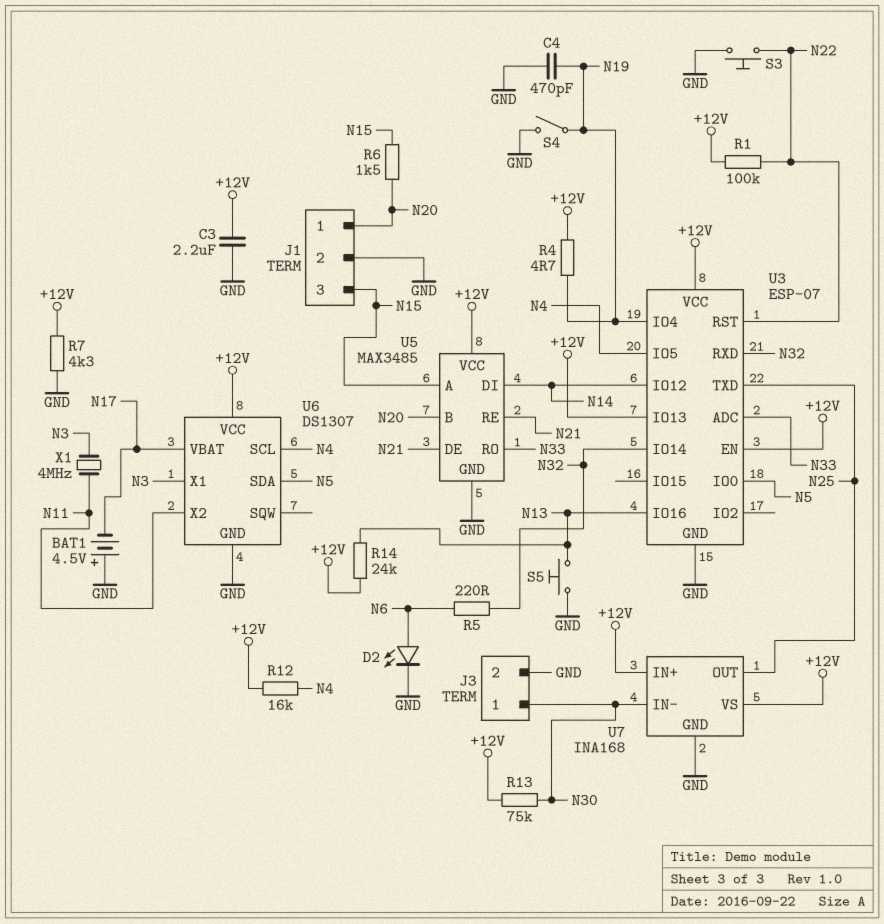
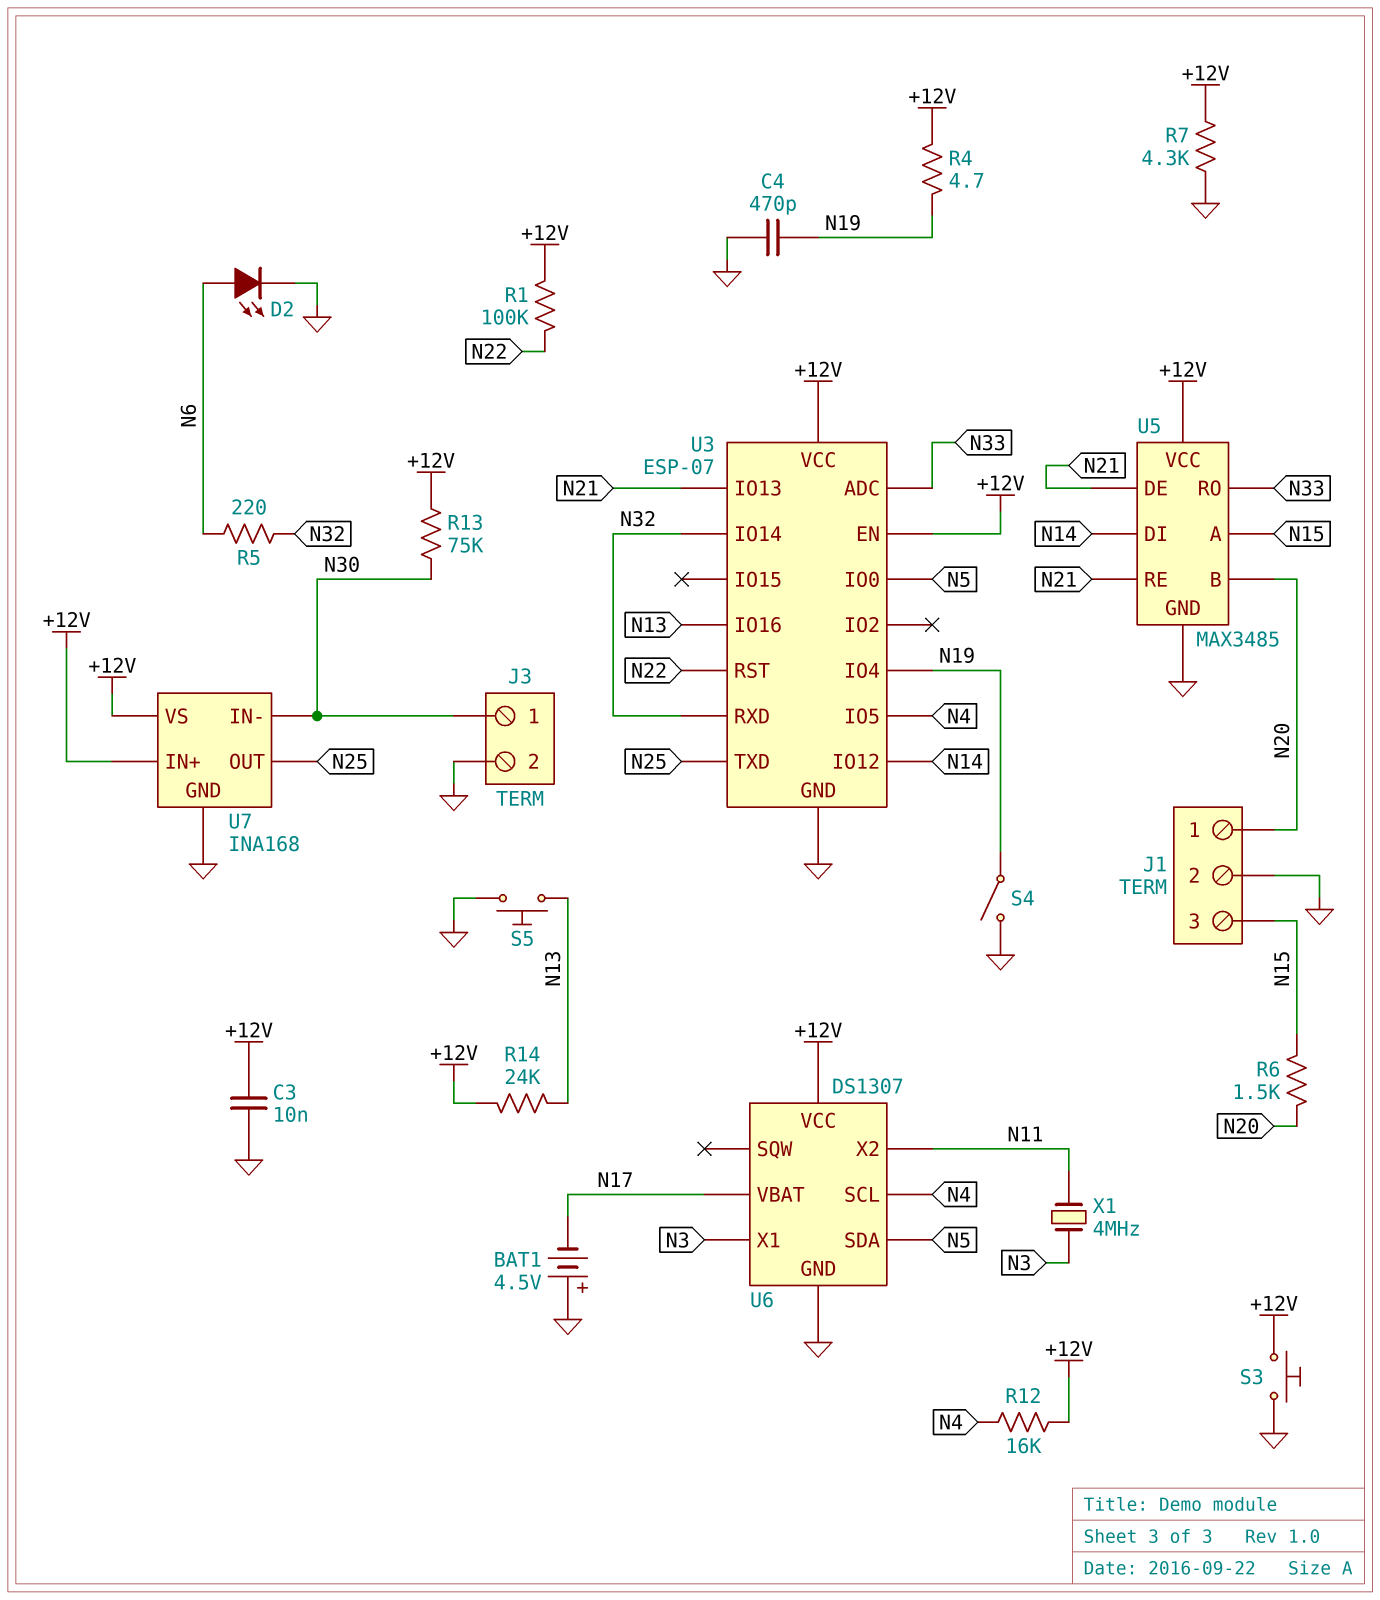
C3: 2.2uF (+12V, GND) -> 10nF (+12V, GND)
S3: button (GND, N22) -> button (+12V, GND)
U3 pin IO13: +12V -> N21

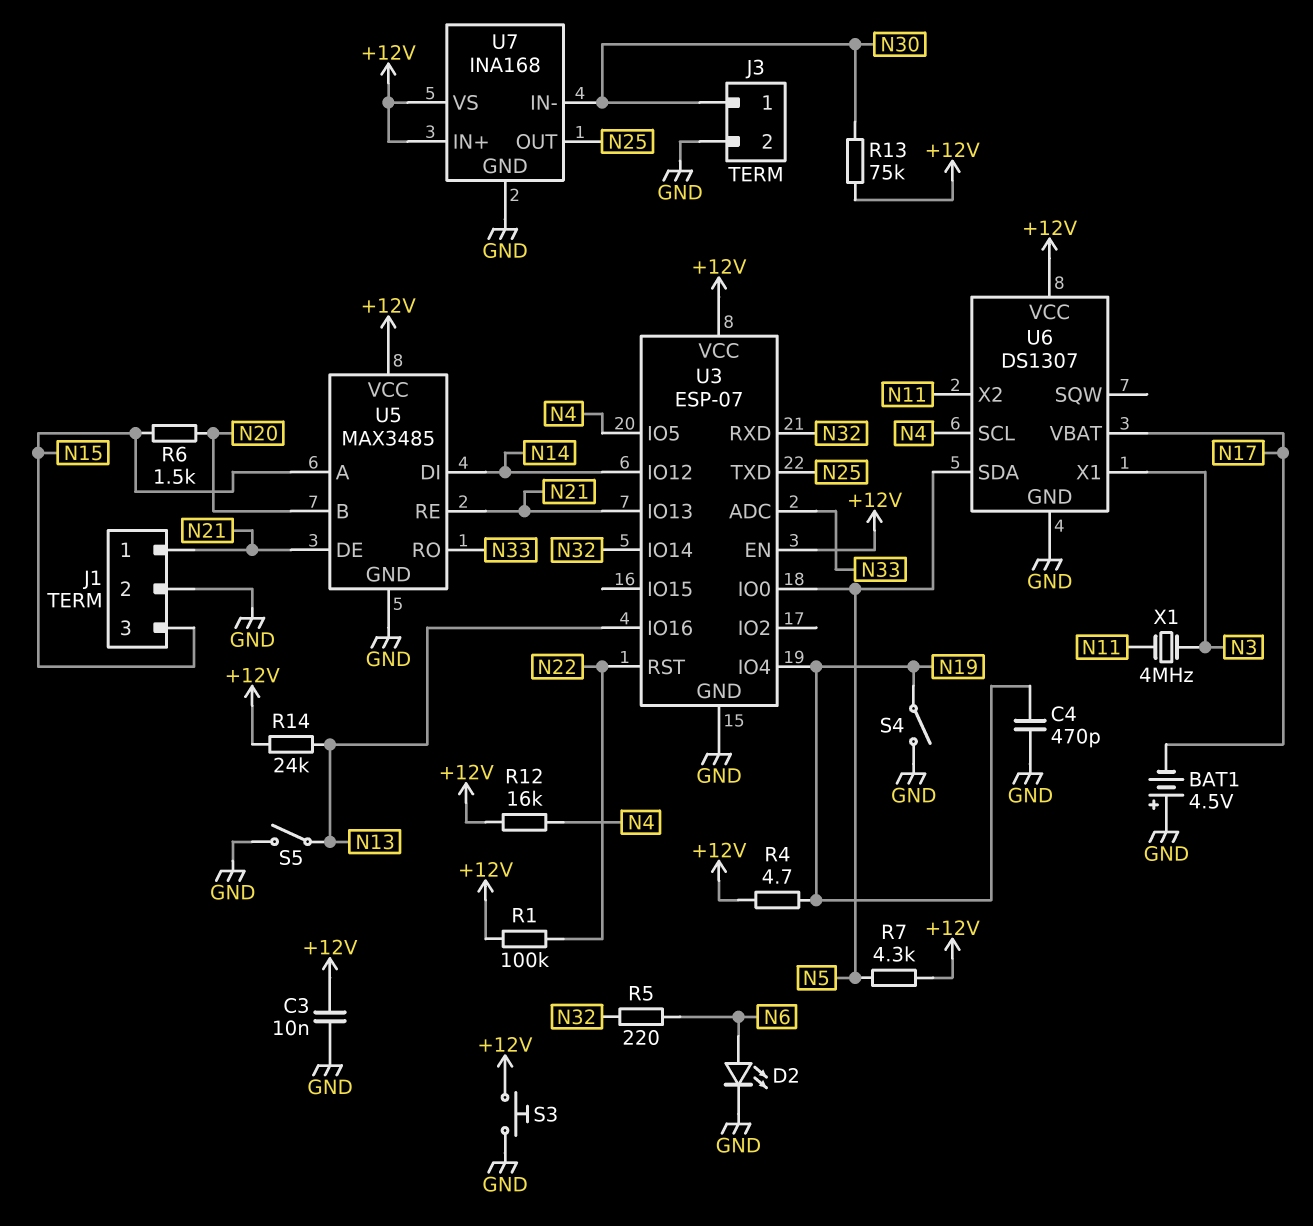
J1 pin 1: N20 -> N21
R7: 4.3k (+12V, GND) -> 4.3k (+12V, N5)
S5: button (GND, N13) -> switch (GND, N13)

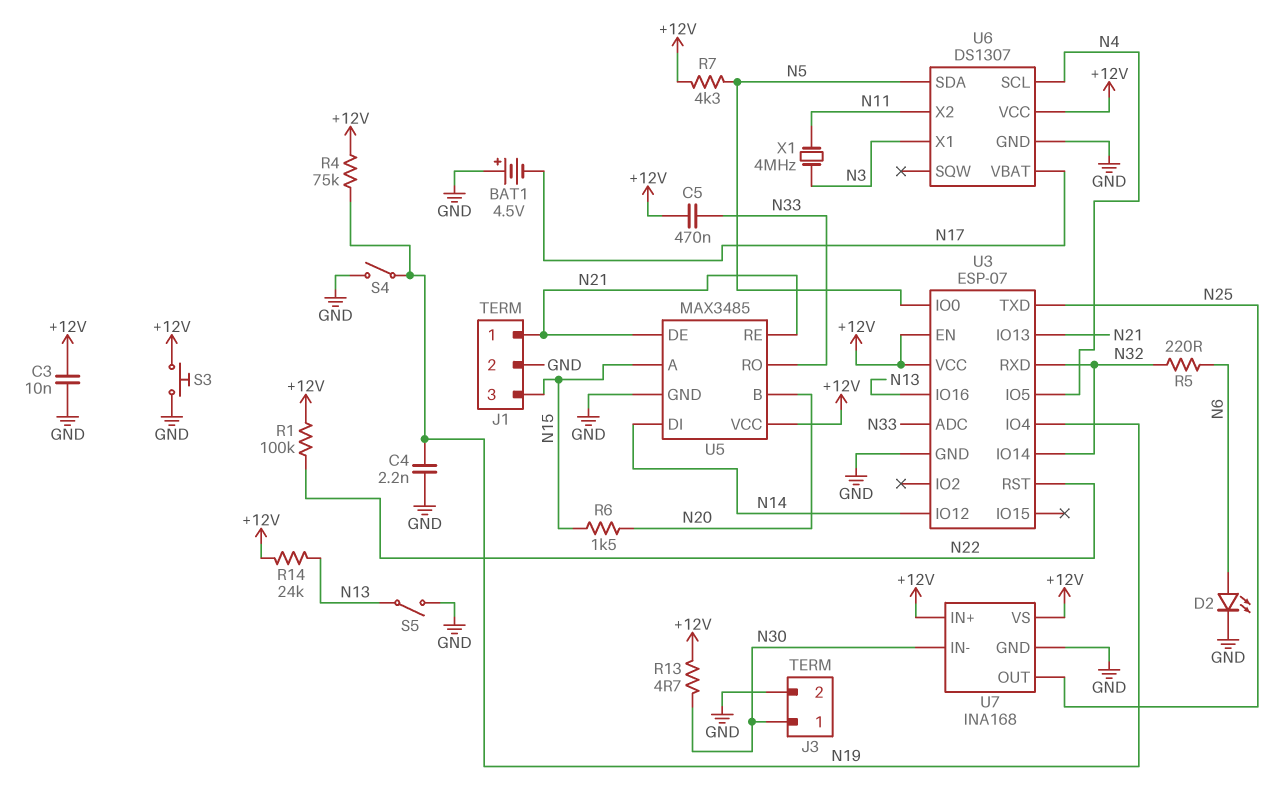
C4: 470pF (GND, N19) -> 2.2nF (GND, N19)
C5: none -> 470nF (+12V, N33)
R4: 4.7 (+12V, N19) -> 75k (+12V, N19)
R12: 16k (+12V, N4) -> none
R13: 75k (+12V, N30) -> 4.7 (+12V, N30)

